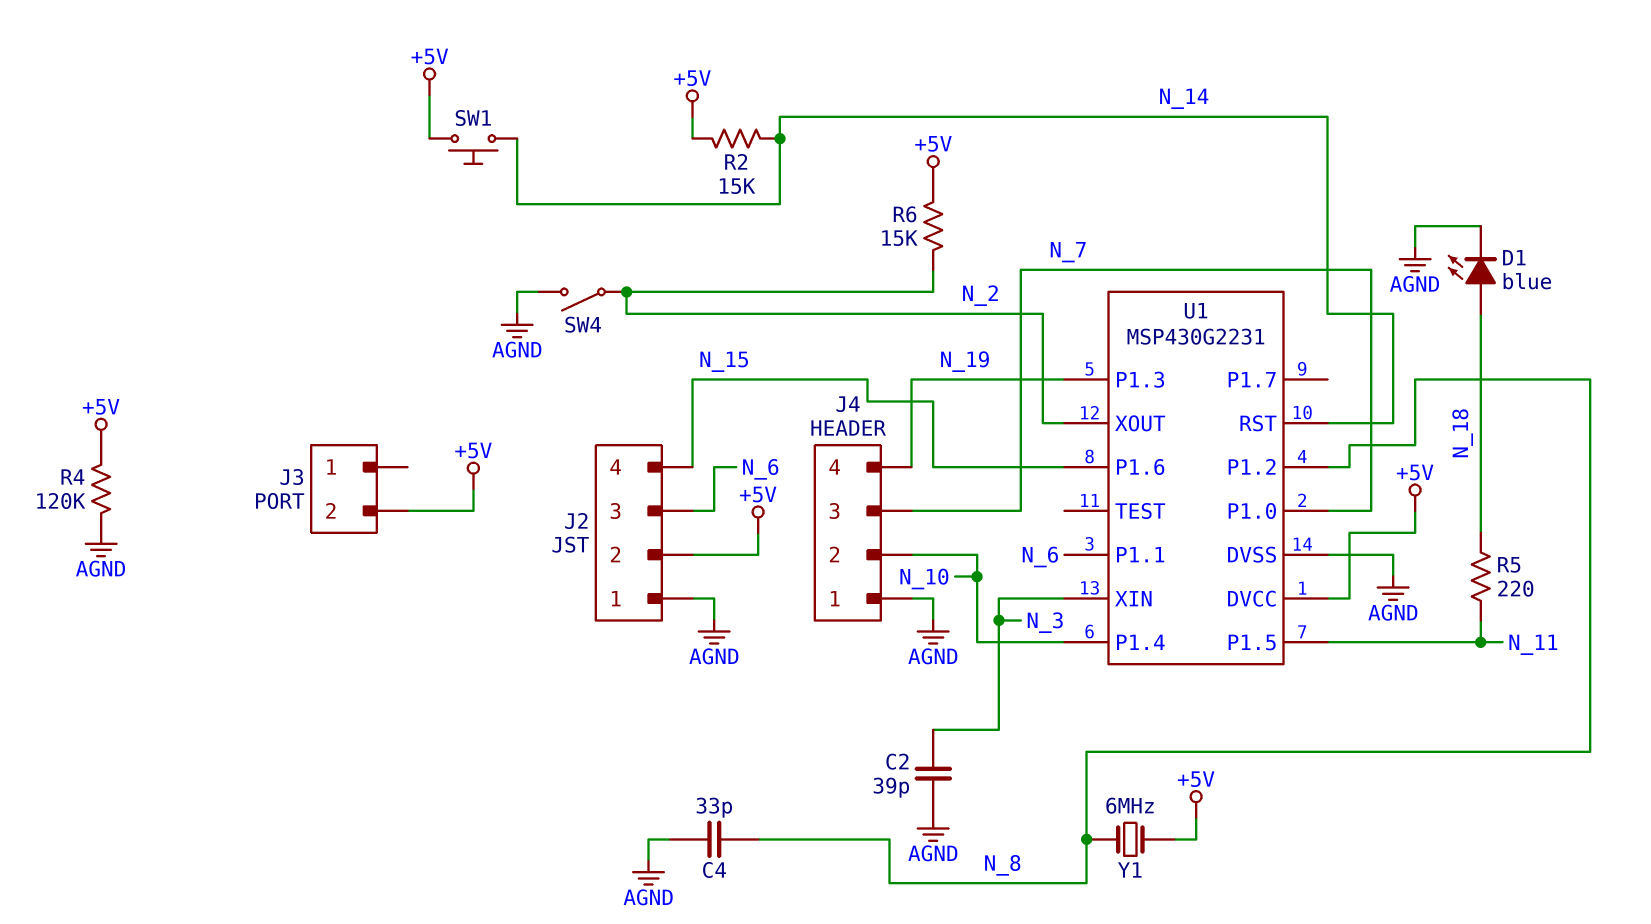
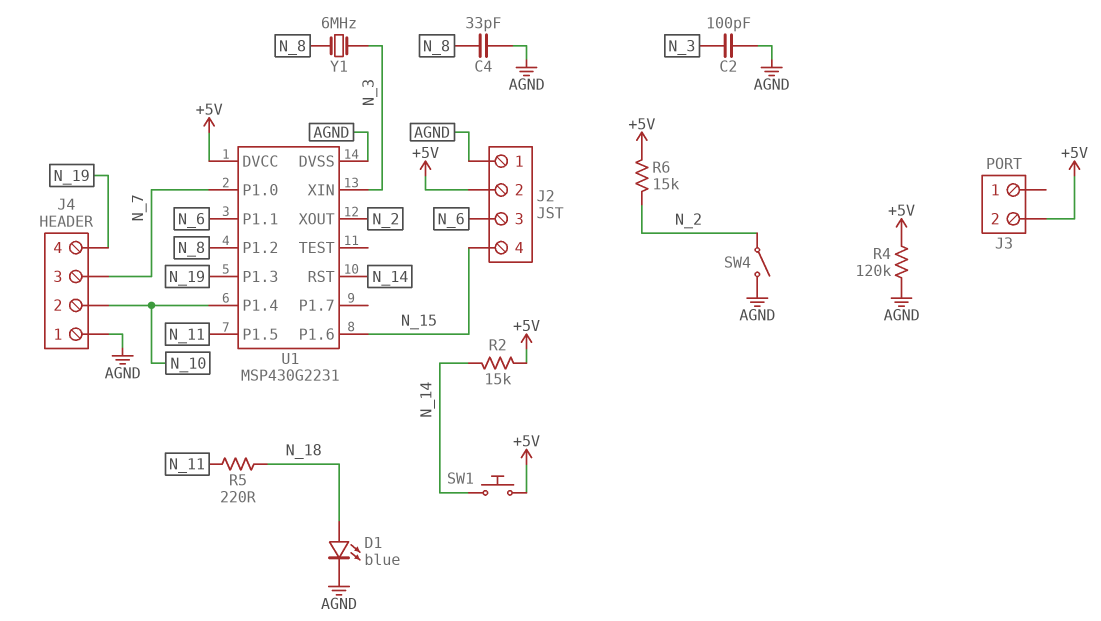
C2: 39pF (AGND, N_3) -> 100pF (AGND, N_3)
Y1: 6MHz (+5V, N_8) -> 6MHz (N_3, N_8)

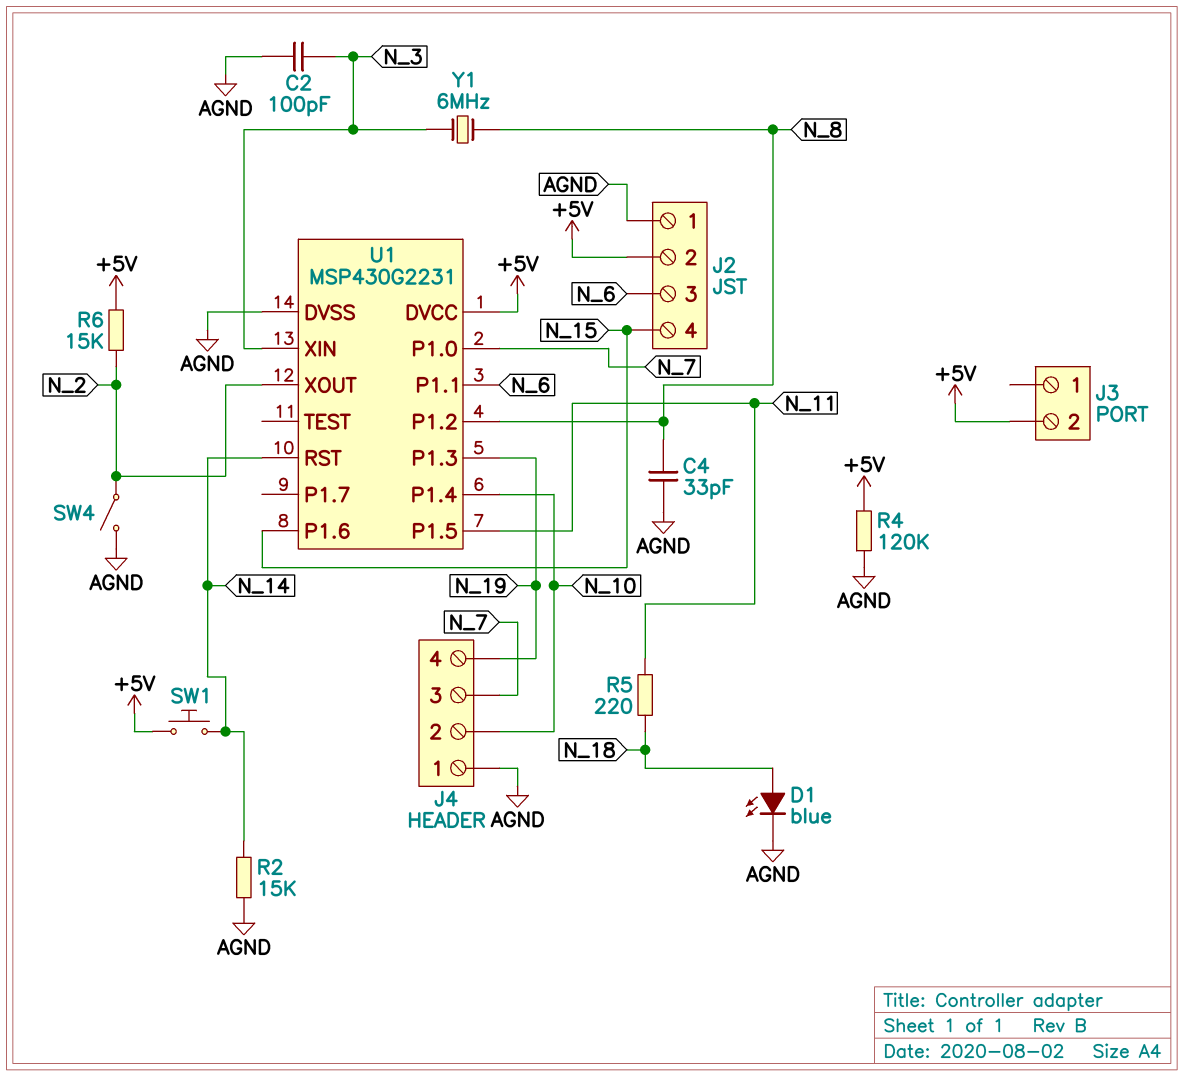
R2: 15k (+5V, N_14) -> 15k (AGND, N_14)

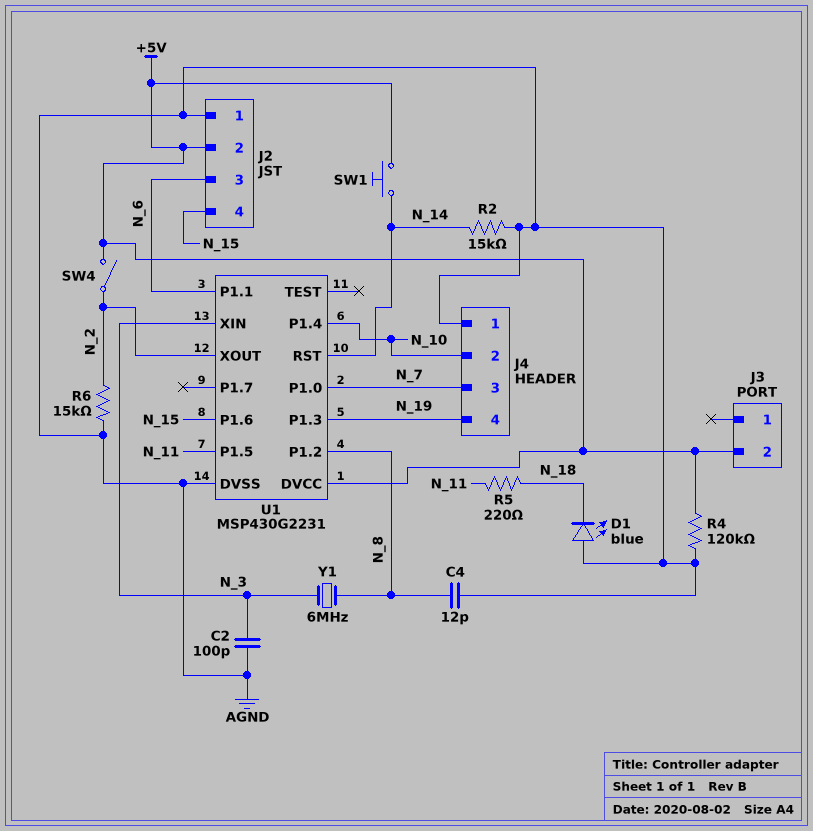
C4: 33pF (AGND, N_8) -> 12pF (AGND, N_8)
D1: LED blue (A N_18, K AGND) -> LED blue (A AGND, K N_18)
R6: 15k (+5V, N_2) -> 15k (AGND, N_2)
SW4: switch (AGND, N_2) -> switch (+5V, N_2)

